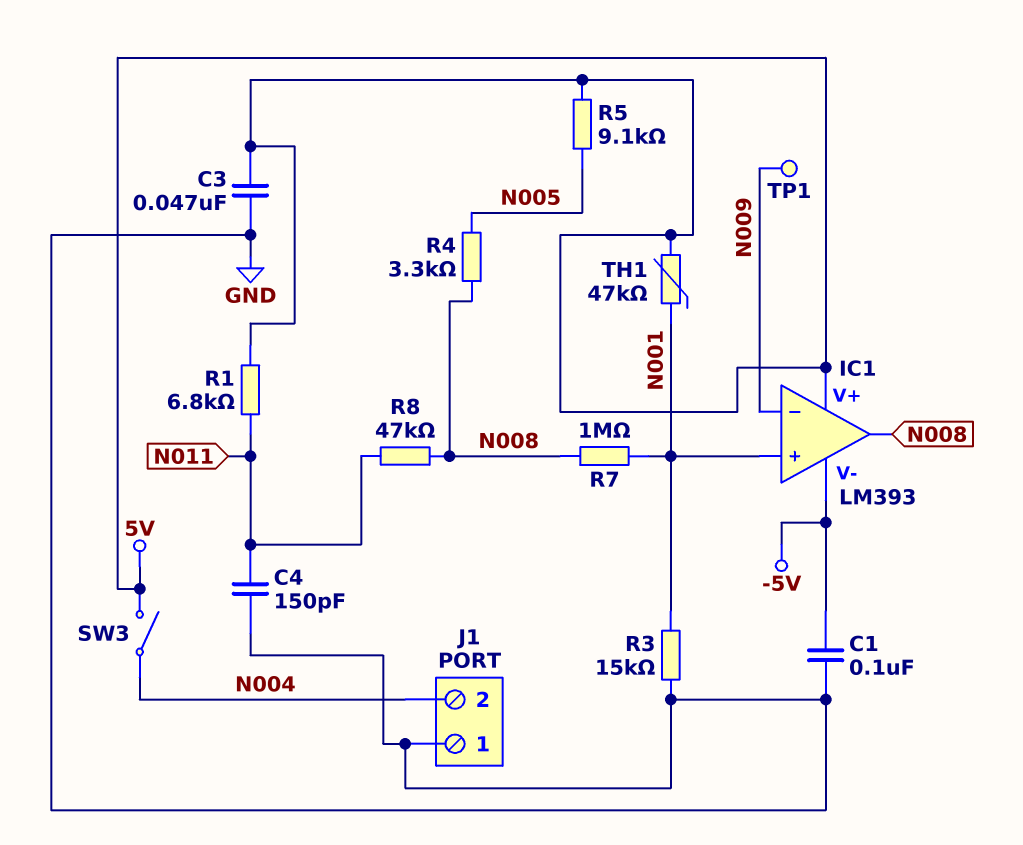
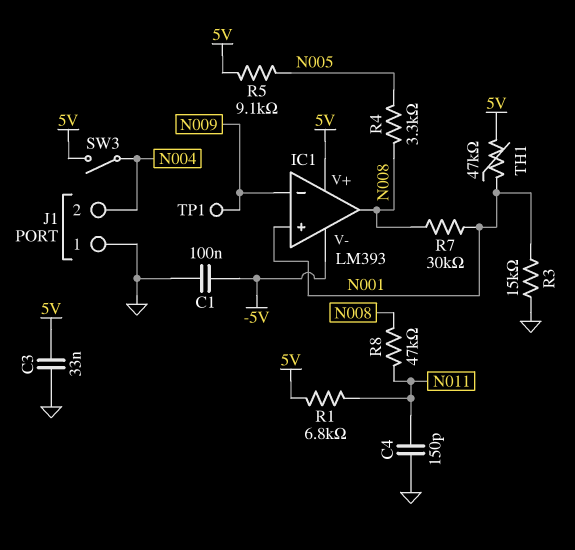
C3: 47nF (5V, GND) -> 33nF (5V, GND)
R7: 1M (N001, N008) -> 30k (N001, N008)

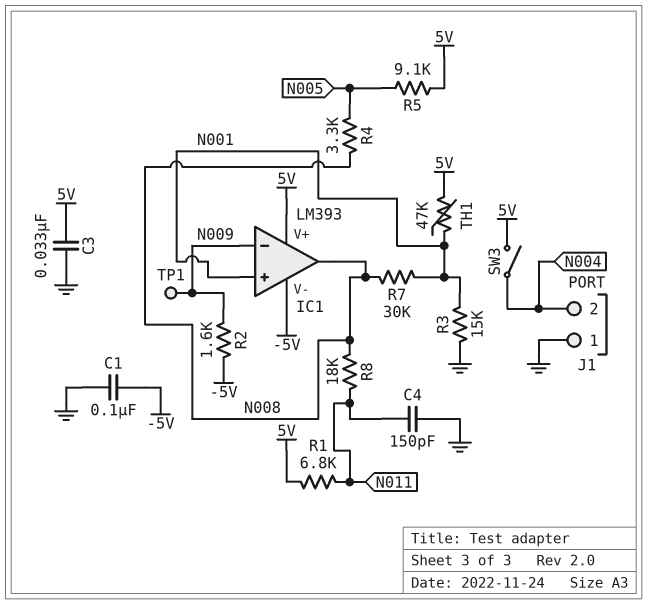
R2: none -> 1.6k (-5V, N009)
R8: 47k (N008, N011) -> 18k (N008, N011)

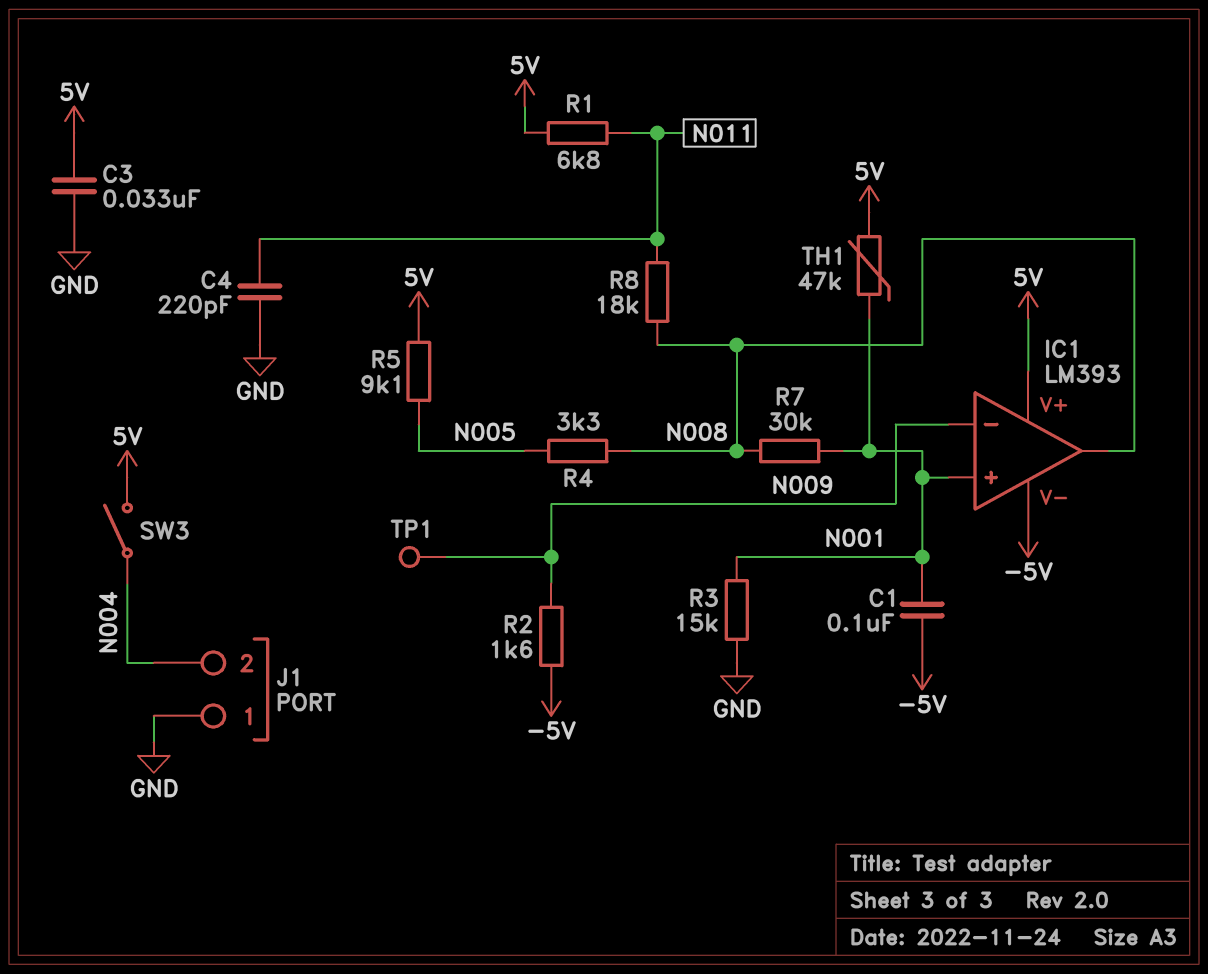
C1: 100nF (-5V, GND) -> 100nF (-5V, N001)
C4: 150pF (GND, N011) -> 220pF (GND, N011)

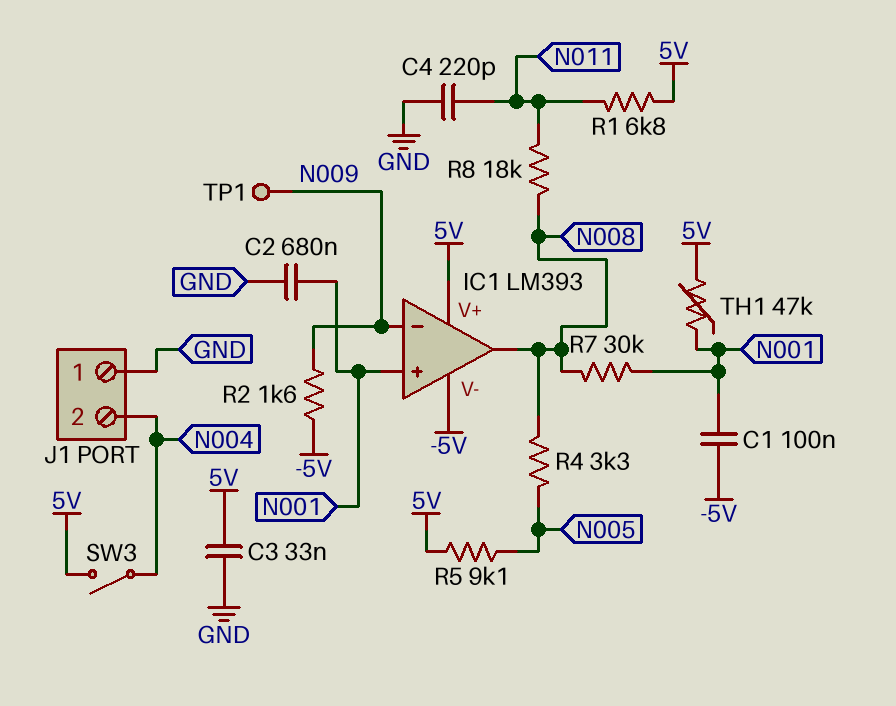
C2: none -> 680nF (GND, N001)
R3: 15k (GND, N001) -> none

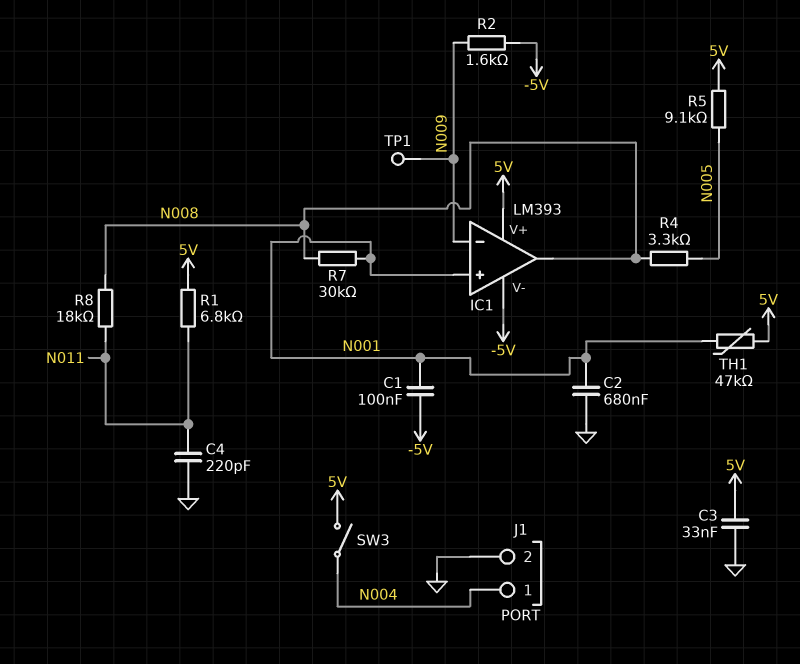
J1 pin 1: GND -> N004
J1 pin 2: N004 -> GND

